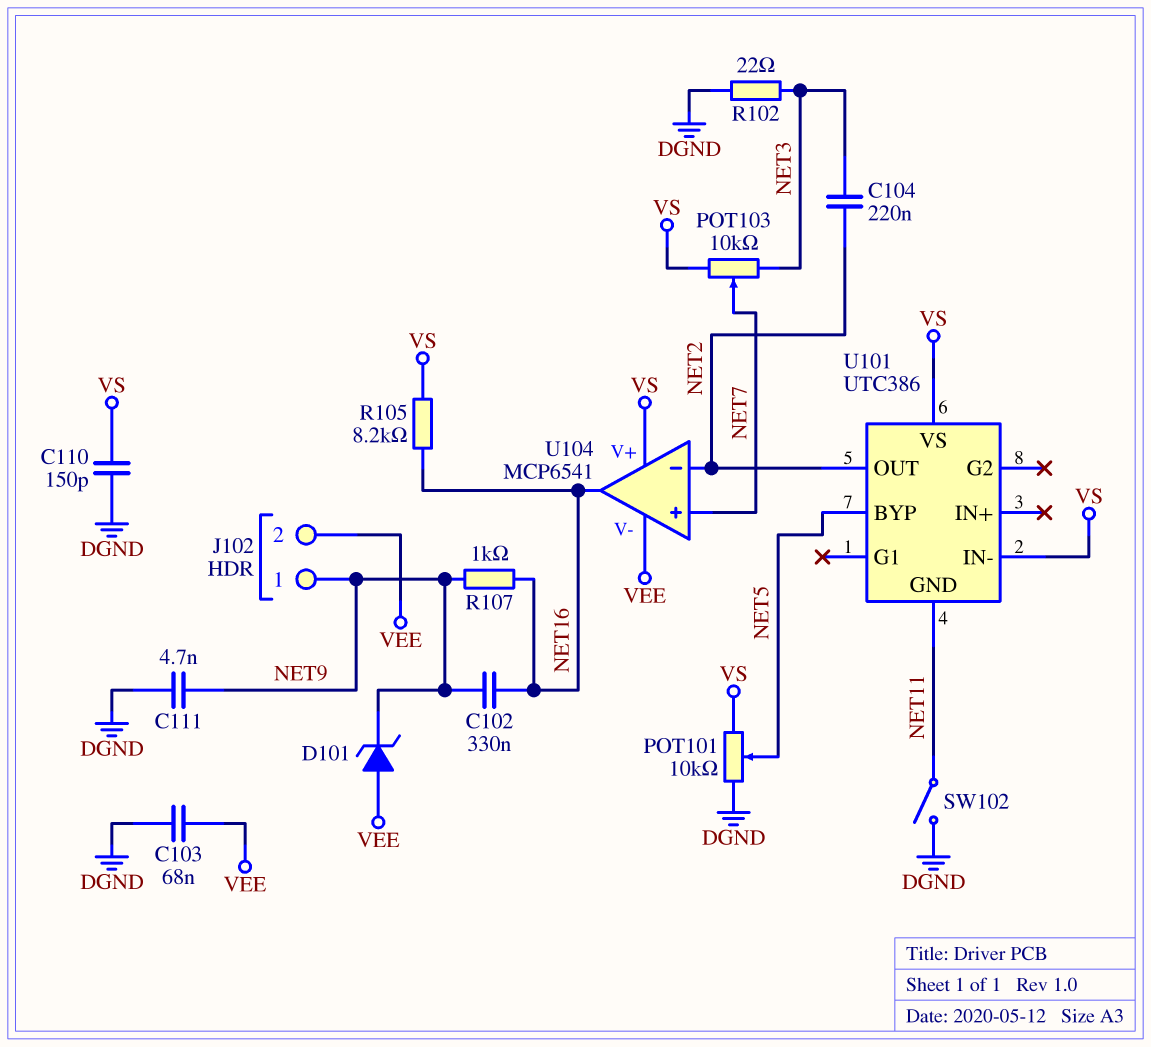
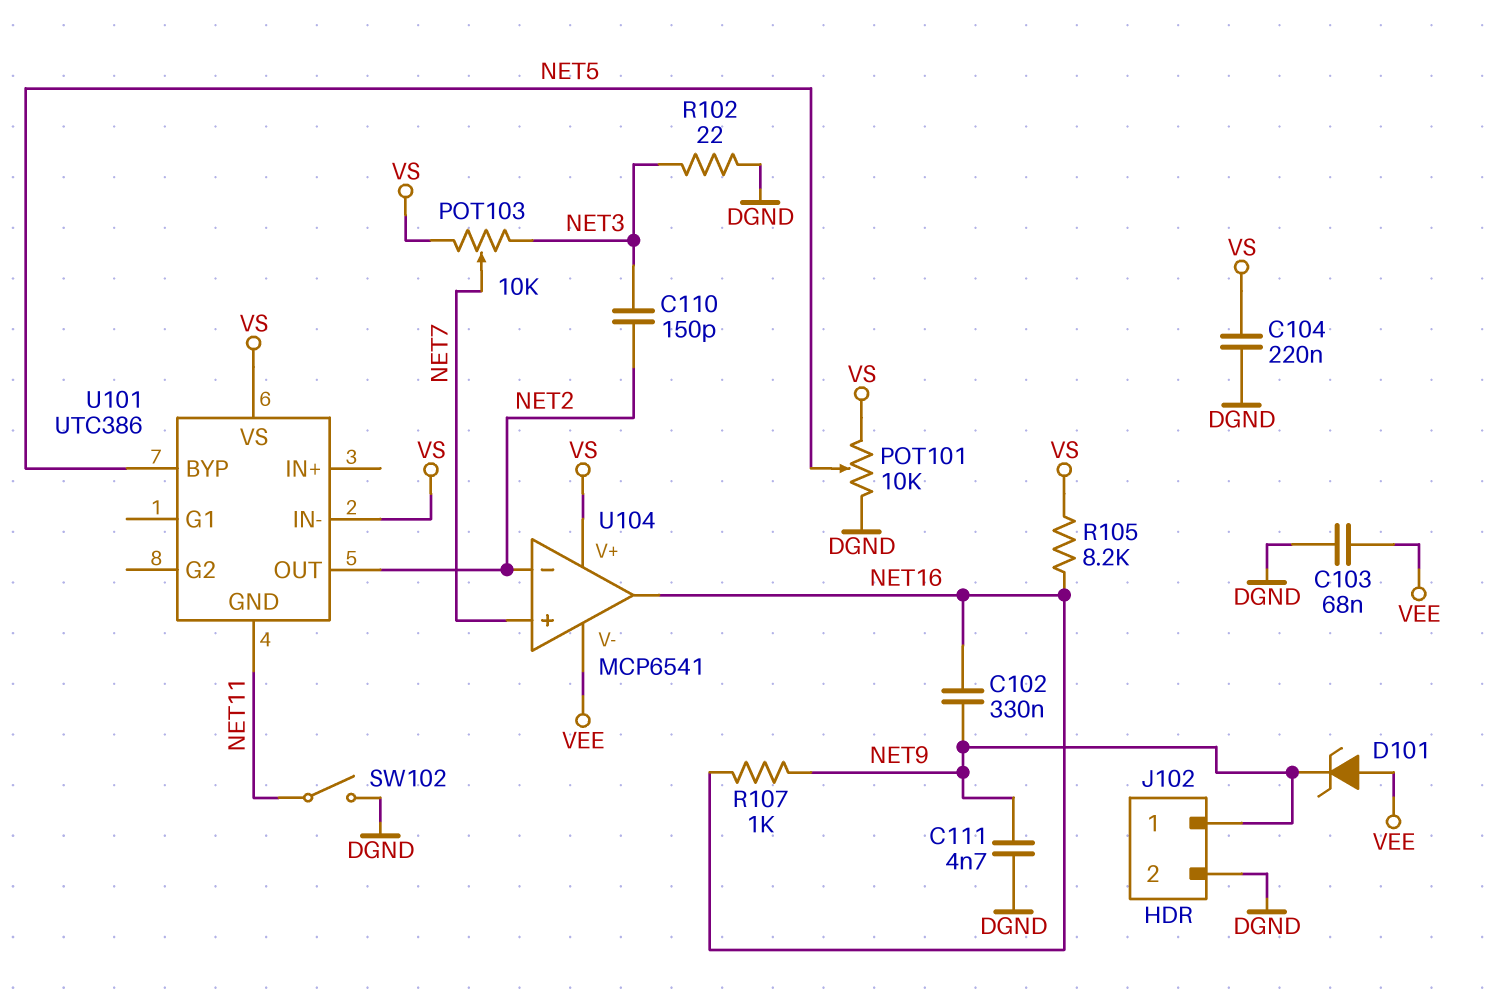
C104: 220nF (NET2, NET3) -> 220nF (DGND, VS)
C110: 150pF (DGND, VS) -> 150pF (NET2, NET3)
J102 pin 2: VEE -> DGND

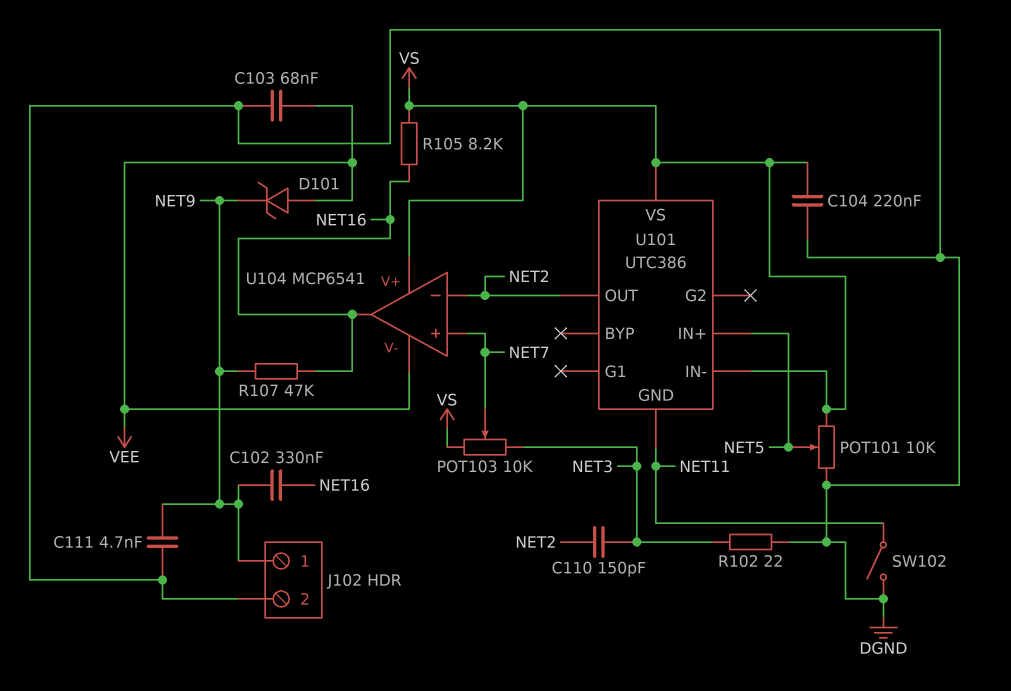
R107: 1k (NET9, NET16) -> 47k (NET9, NET16)
U101 pin BYP: NET5 -> none
U101 pin IN+: none -> NET5

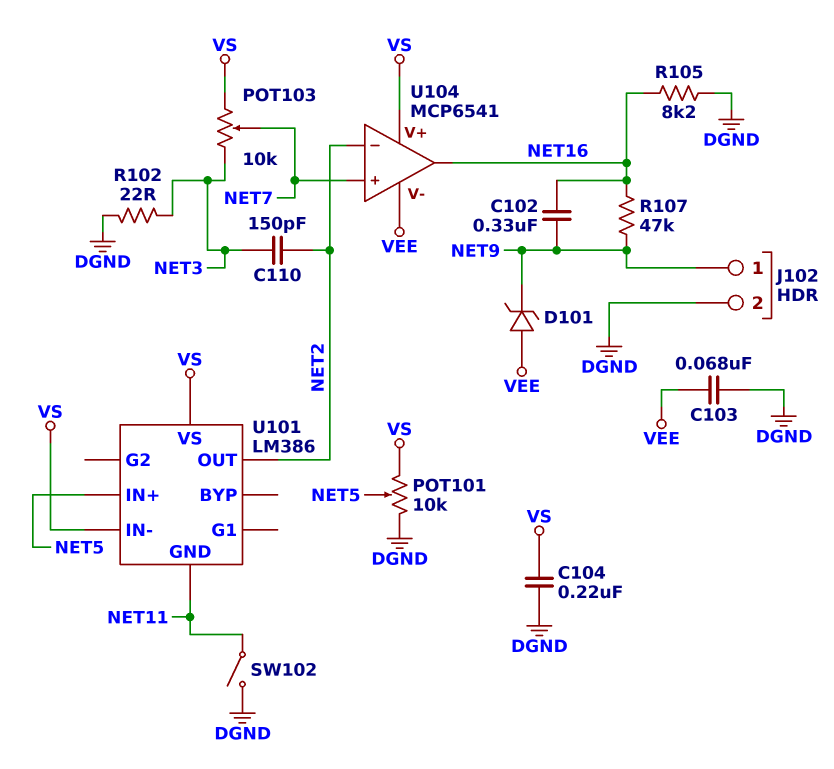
C111: 4.7nF (DGND, NET9) -> none
R105: 8.2k (NET16, VS) -> 8.2k (DGND, NET16)
U101: UTC386 -> LM386

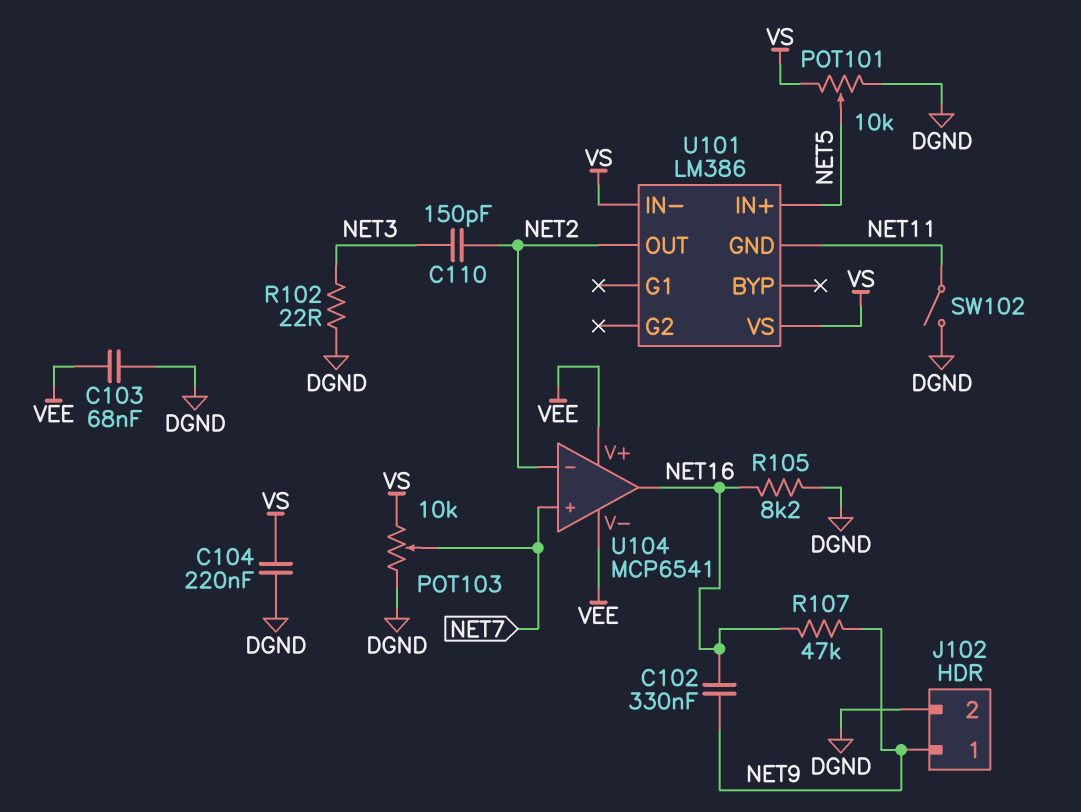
D101: zener (A VEE, K NET9) -> none
POT103: 10k (NET3, VS, wiper NET7) -> 10k (DGND, VS, wiper NET7)
U104 pin V+: VS -> VEE

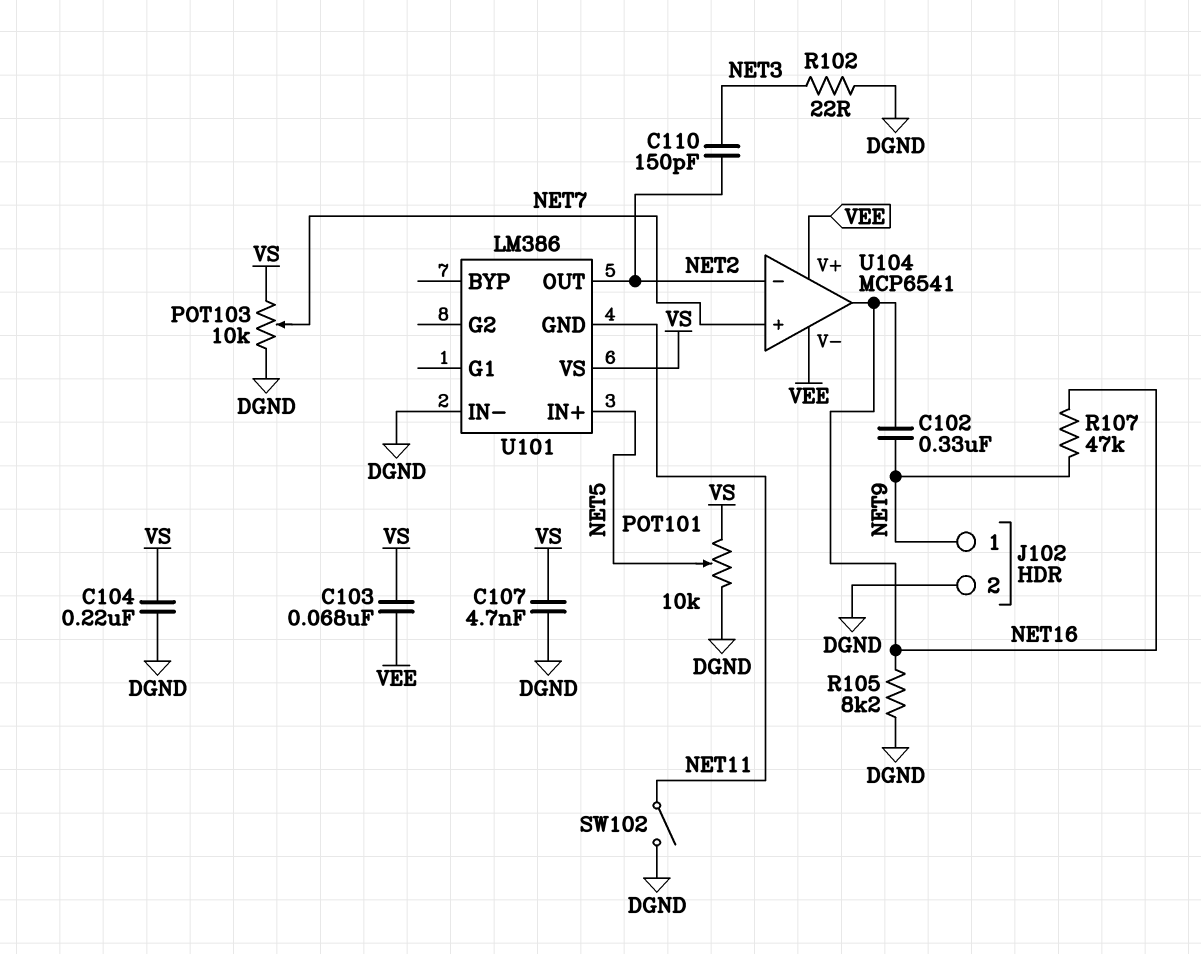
C103: 68nF (DGND, VEE) -> 68nF (VEE, VS)
C107: none -> 4.7nF (DGND, VS)
U101 pin IN-: VS -> DGND

